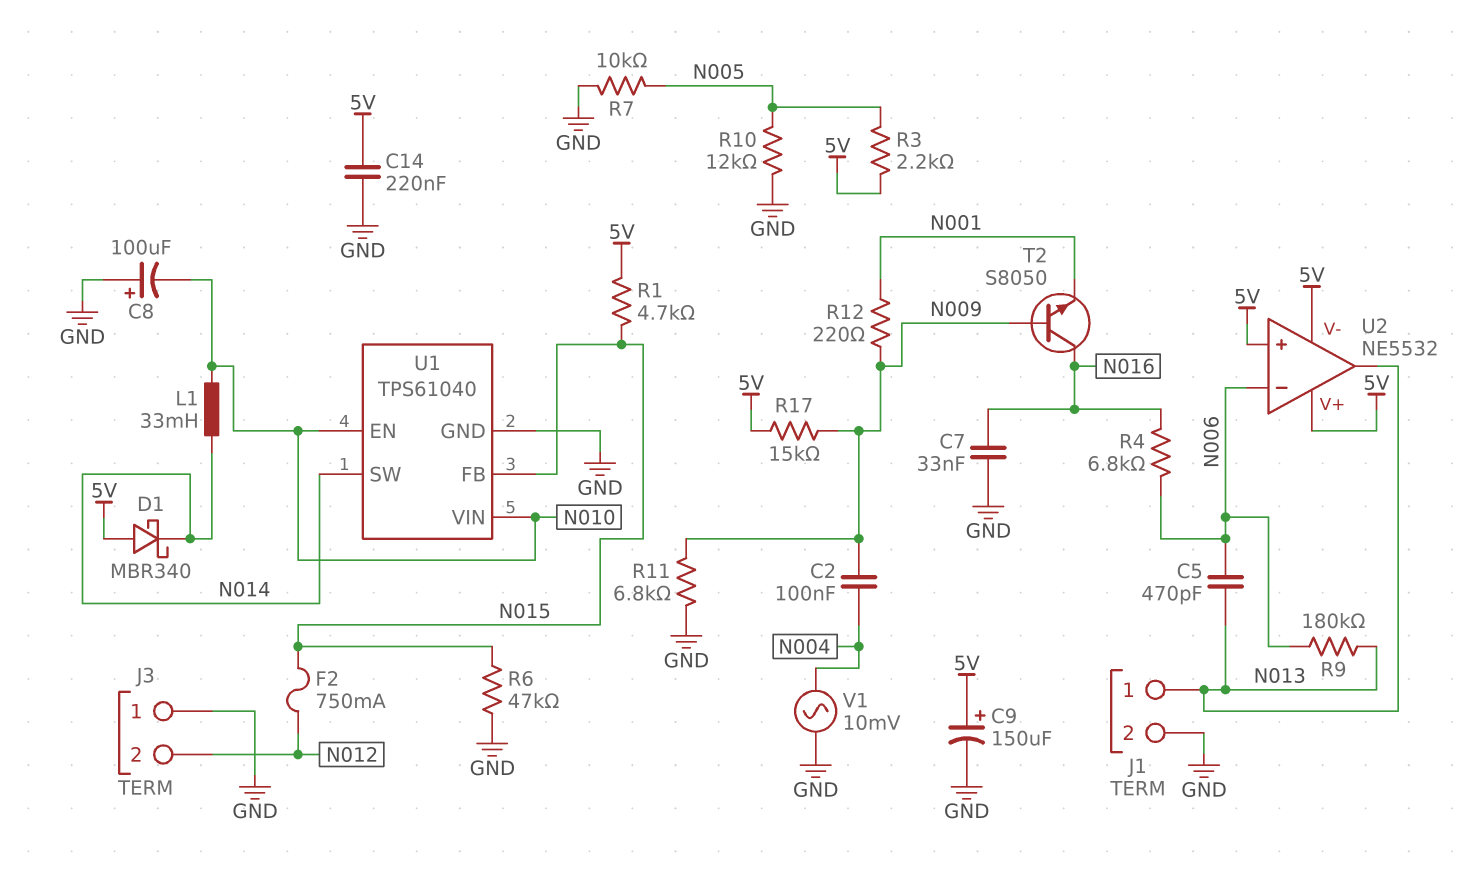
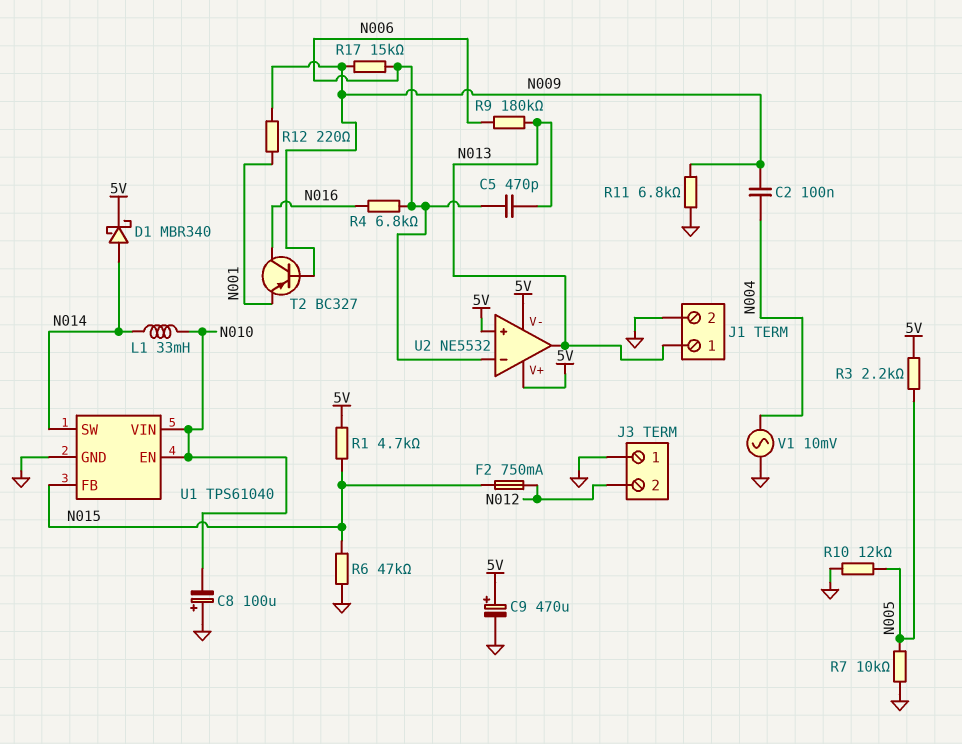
C7: 33nF (GND, N016) -> none
C9: 150uF (plus 5V, minus GND) -> 470uF (plus 5V, minus GND)
C14: 220nF (5V, GND) -> none
D1: schottky MBR340 (A 5V, K N014) -> schottky MBR340 (A N014, K 5V)
R17: 15k (5V, N009) -> 15k (N006, N009)
T2: NPN S8050 (B N009, C N016, E N001) -> PNP BC327 (B N009, C N016, E N001)

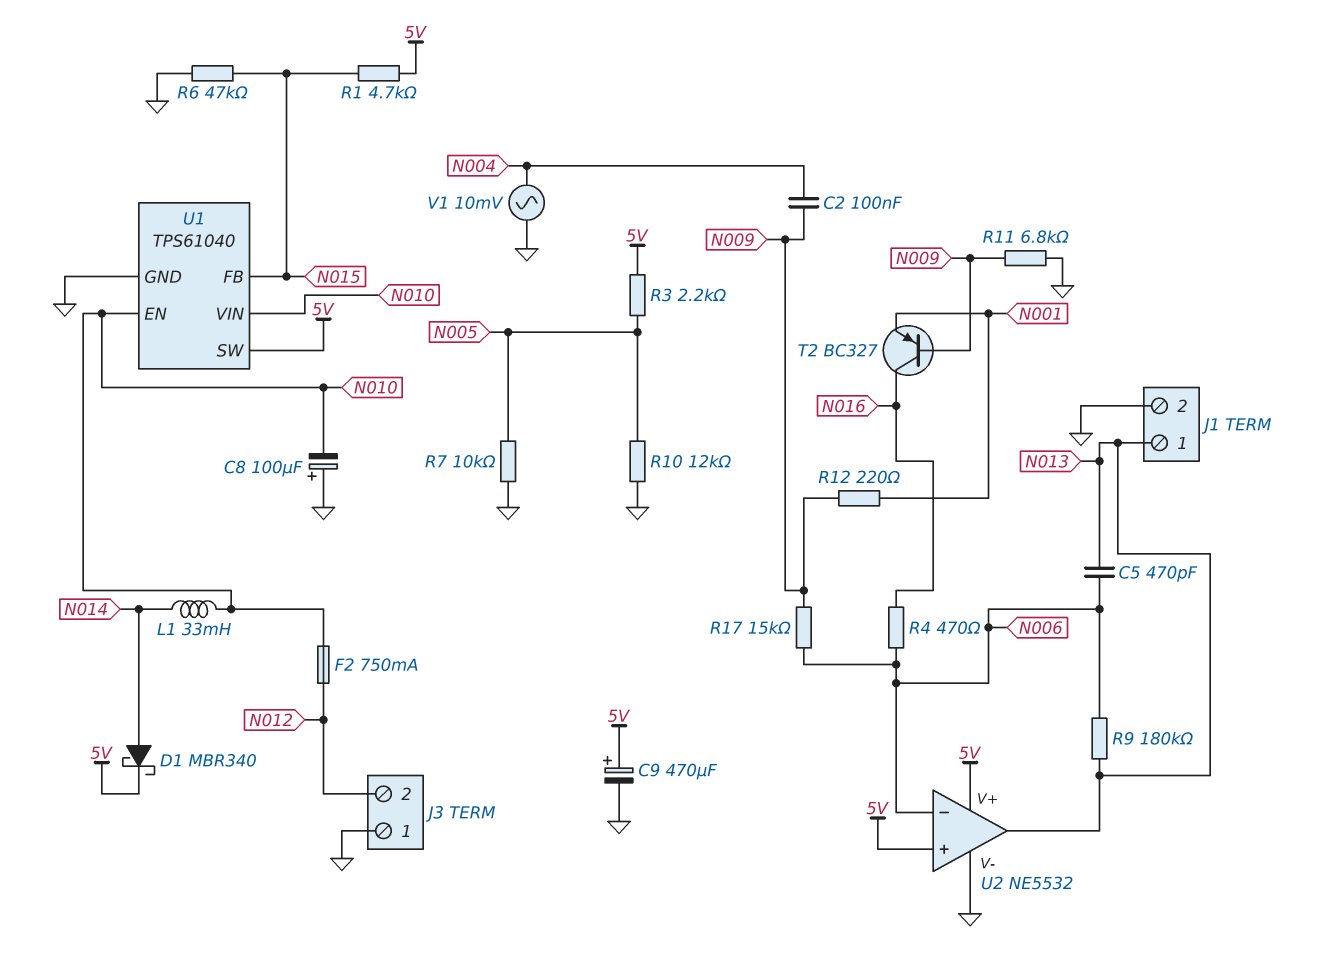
F2: 750mA (N012, N015) -> 750mA (N010, N012)
R4: 6.8k (N006, N016) -> 470 (N006, N016)
U1 pin SW: N014 -> 5V
U2 pin V-: 5V -> GND

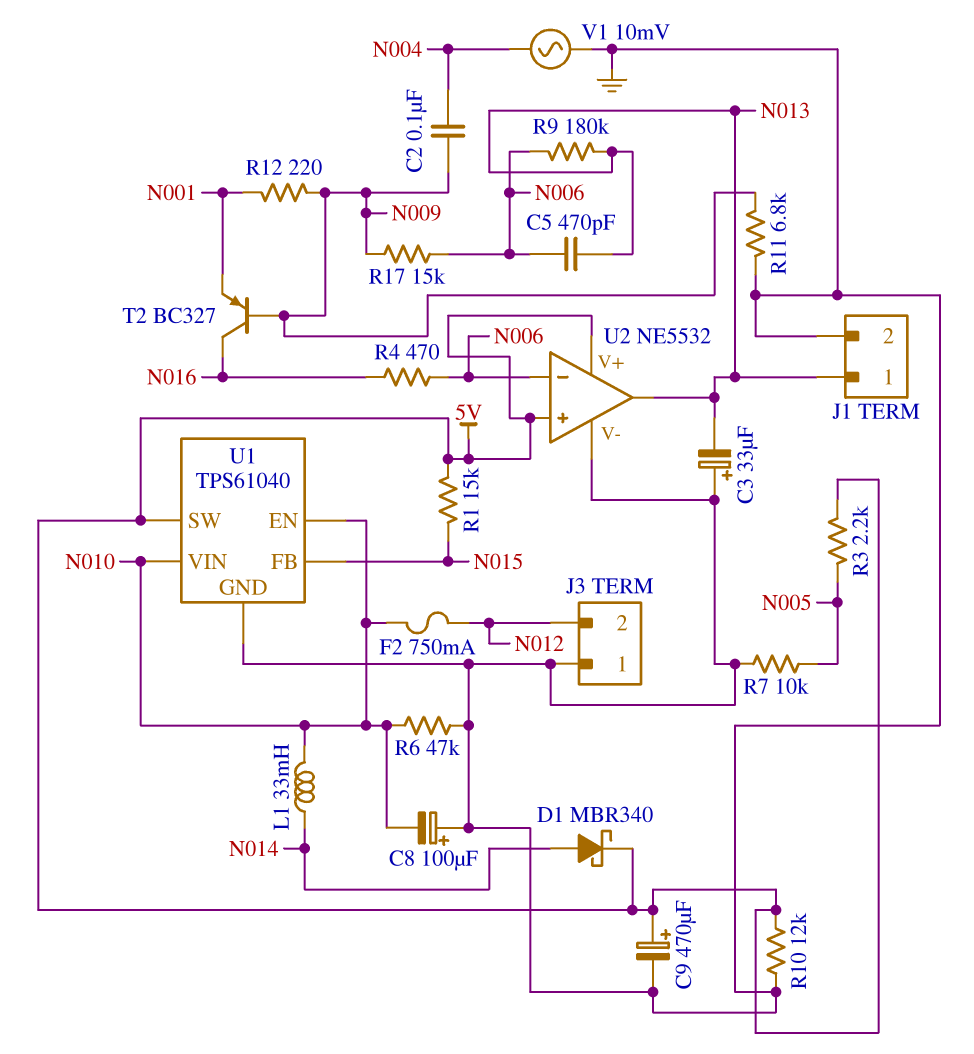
C3: none -> 33uF (plus GND, minus N013)
R1: 4.7k (5V, N015) -> 15k (5V, N015)
R6: 47k (GND, N015) -> 47k (GND, N010)
R10: 12k (GND, N005) -> 12k (5V, GND)

